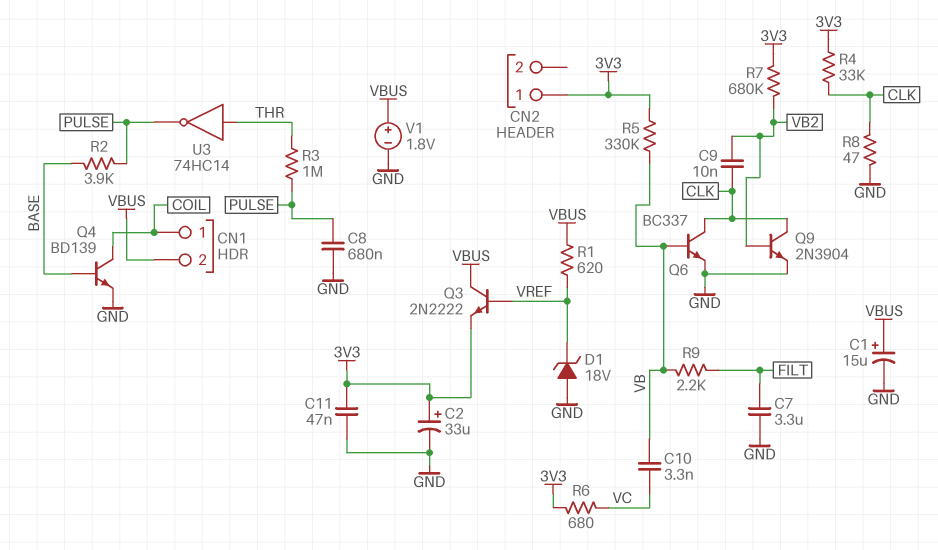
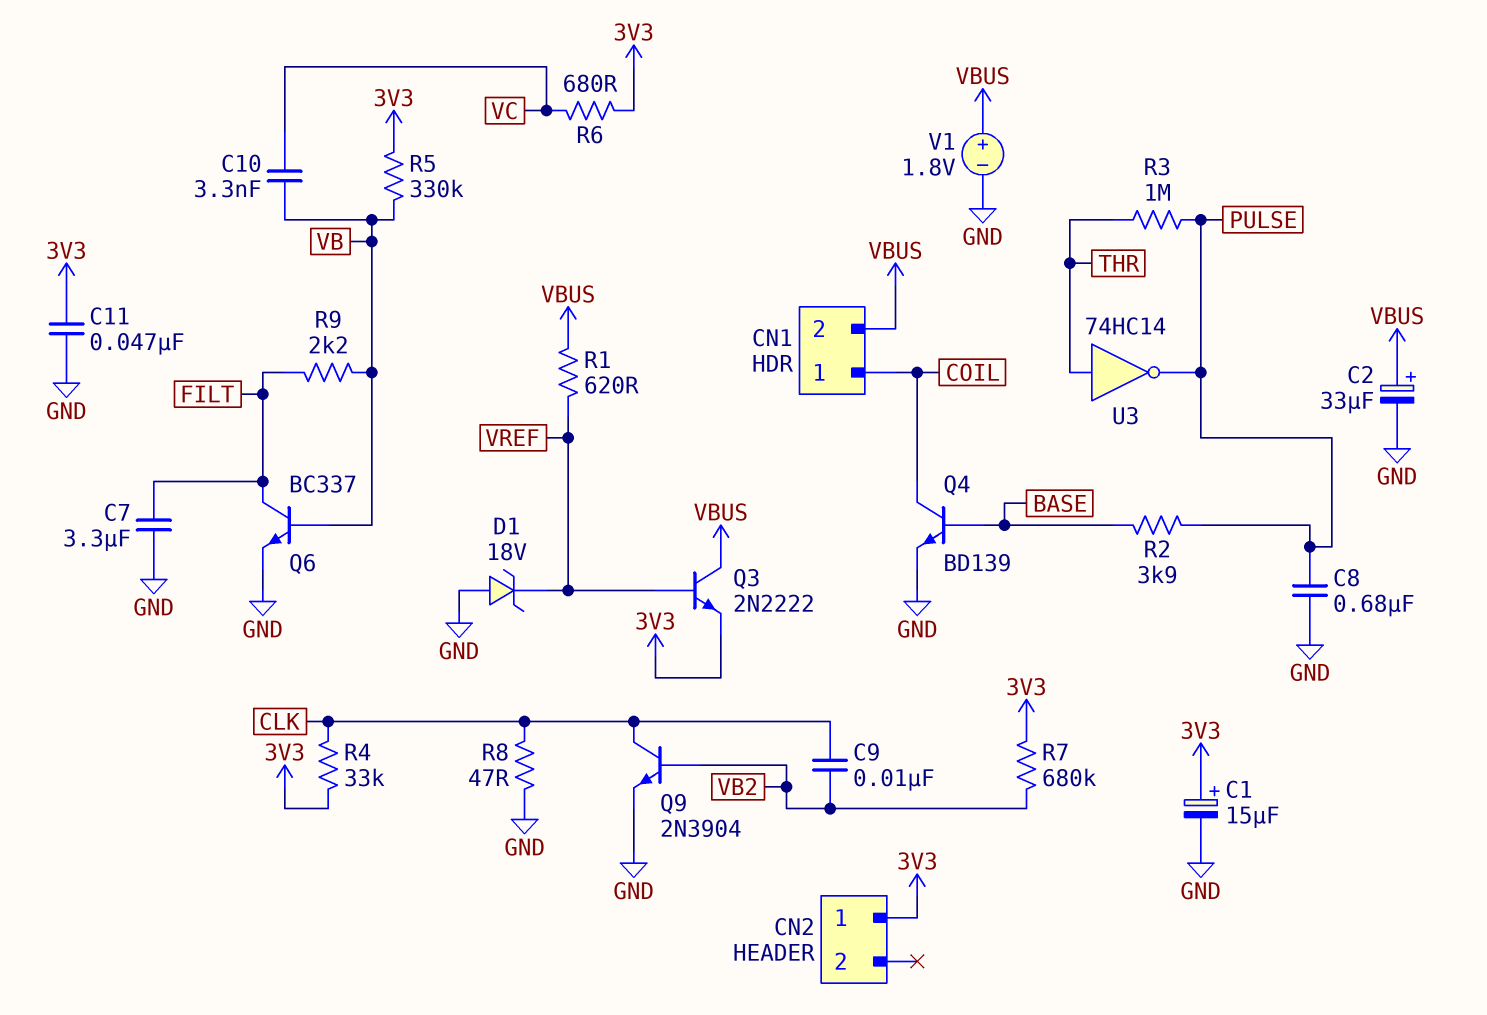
C1: 15uF (plus VBUS, minus GND) -> 15uF (plus 3V3, minus GND)
C2: 33uF (plus 3V3, minus GND) -> 33uF (plus VBUS, minus GND)
Q6: NPN BC337 (B VB, C CLK, E GND) -> NPN BC337 (B VB, C FILT, E GND)

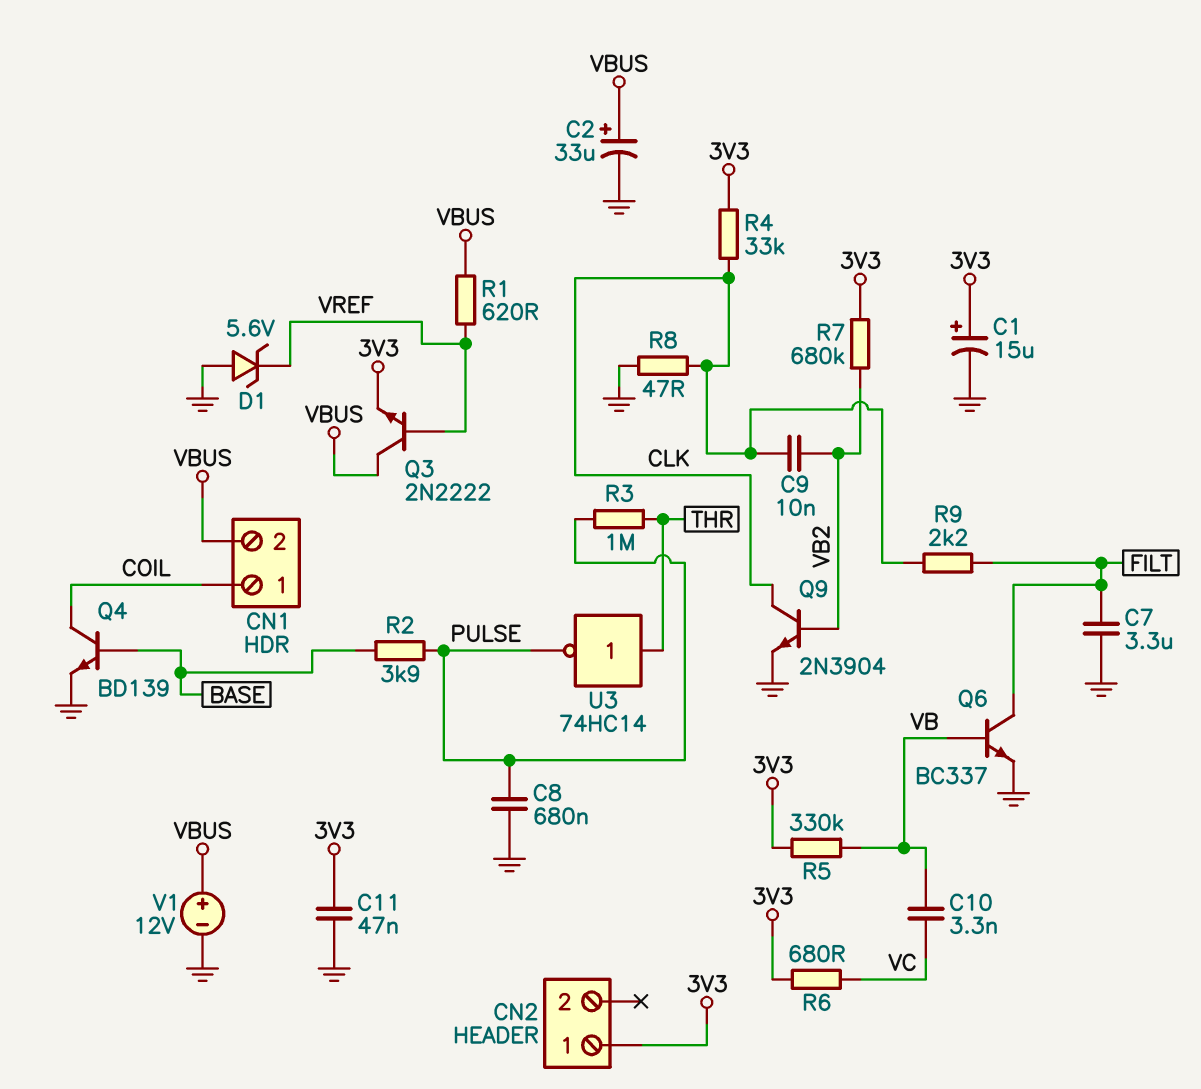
D1: zener 18V (A GND, K VREF) -> zener 5.6V (A GND, K VREF)
R9: 2.2k (FILT, VB) -> 2.2k (CLK, FILT)
V1: 1.8V (plus VBUS, minus GND) -> 12V (plus VBUS, minus GND)

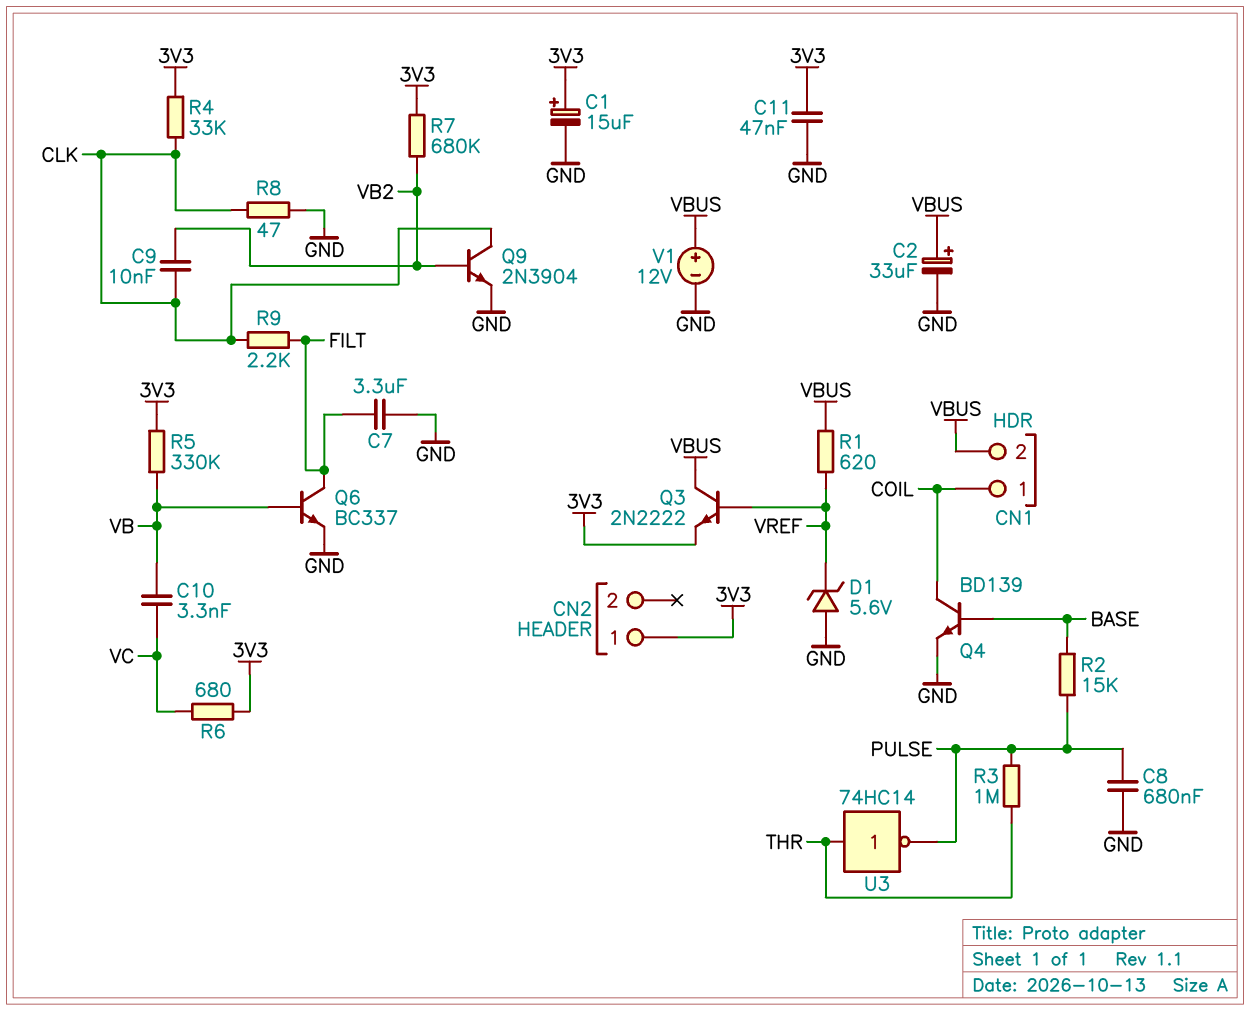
R2: 3.9k (BASE, PULSE) -> 15k (BASE, PULSE)

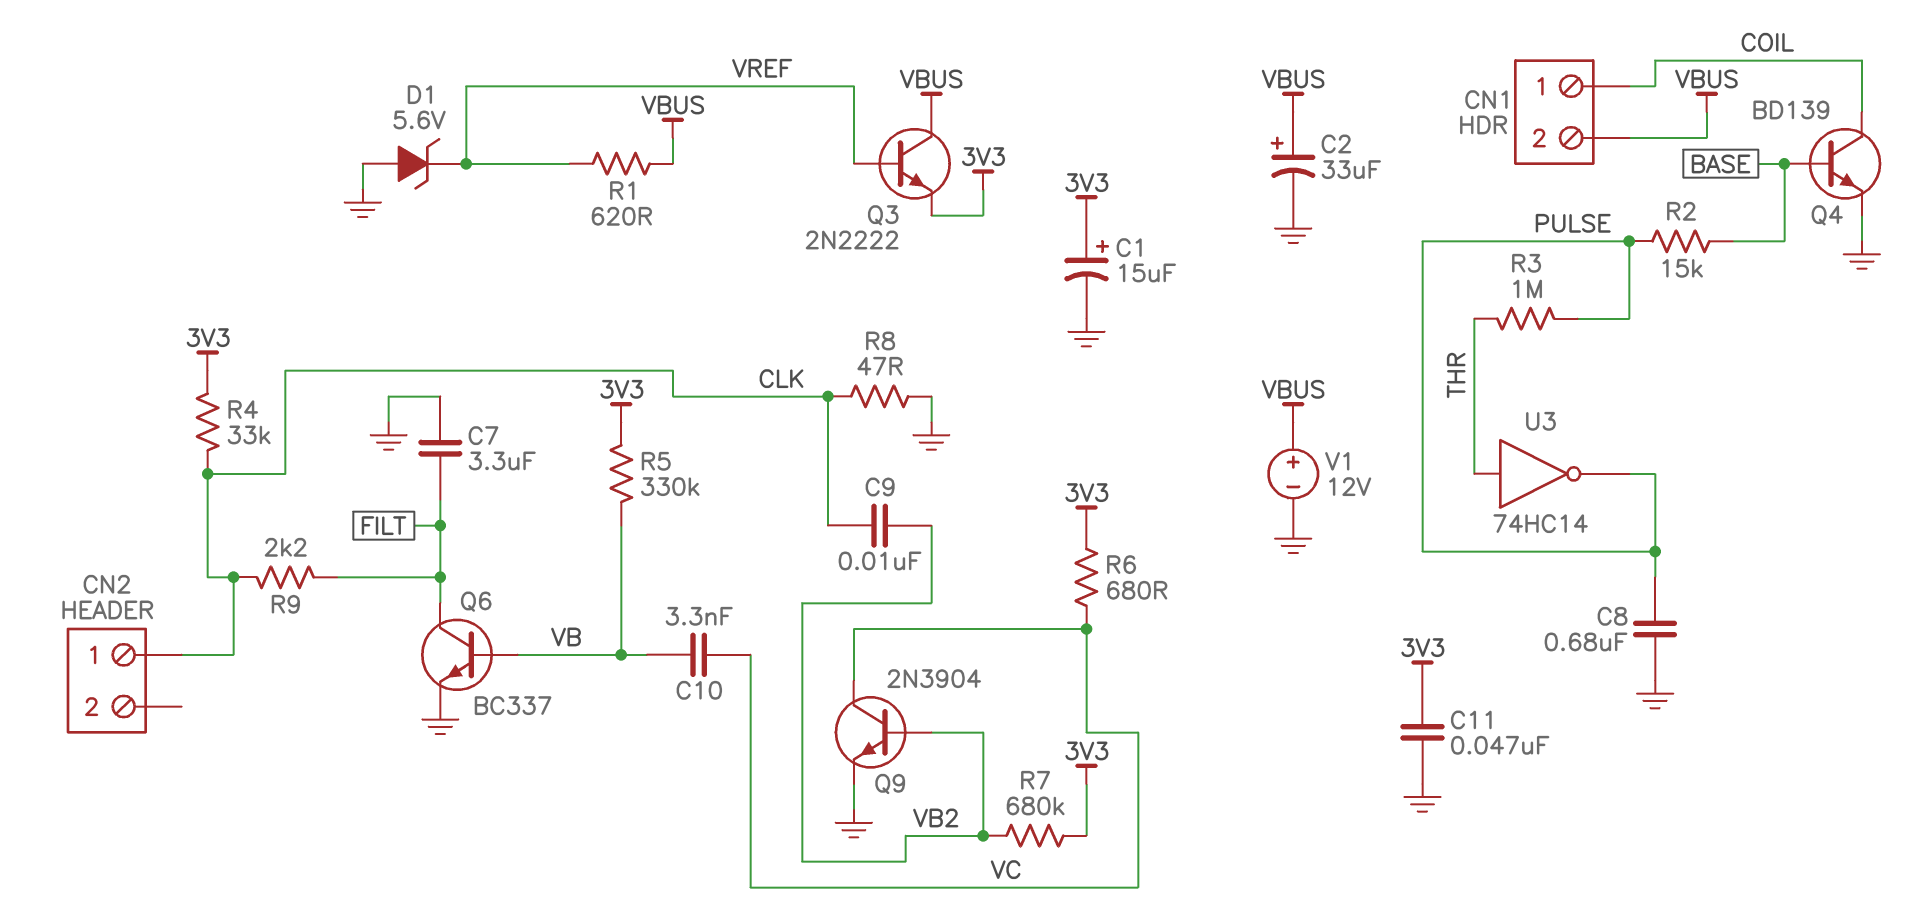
CN2 pin 1: 3V3 -> CLK
Q9: NPN 2N3904 (B VB2, C CLK, E GND) -> NPN 2N3904 (B VB2, C VC, E GND)

